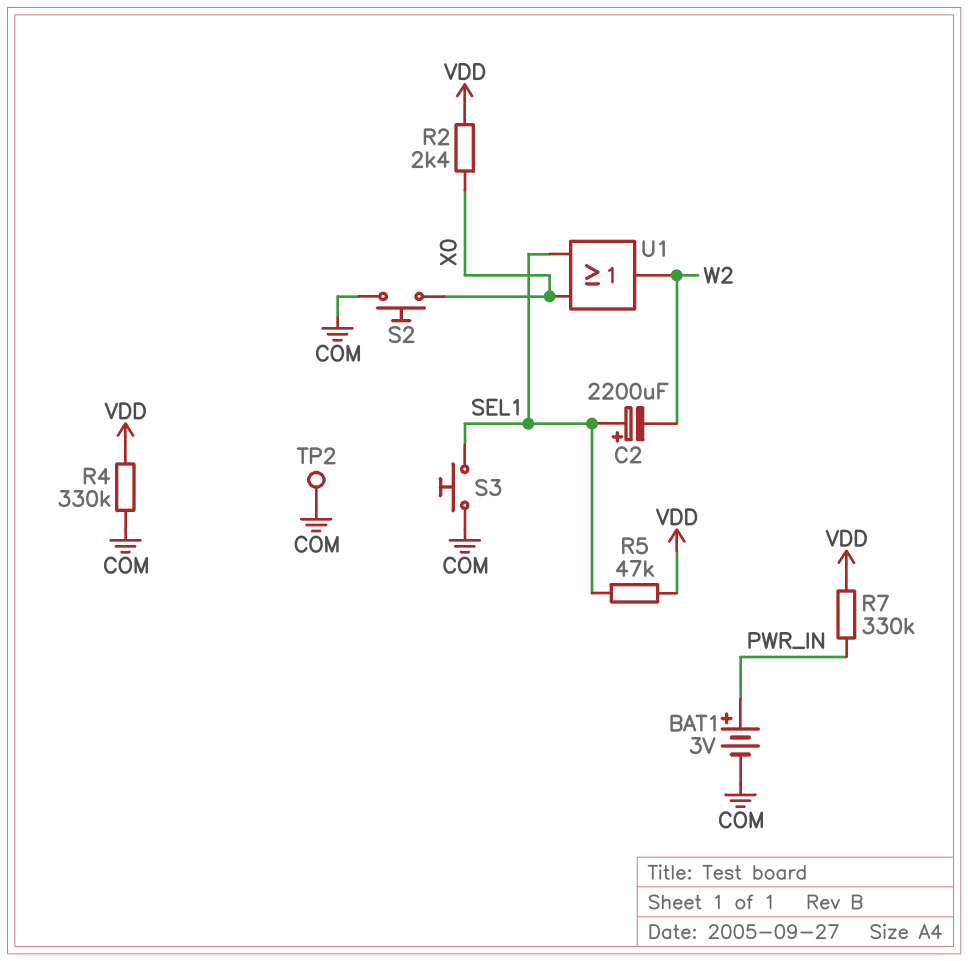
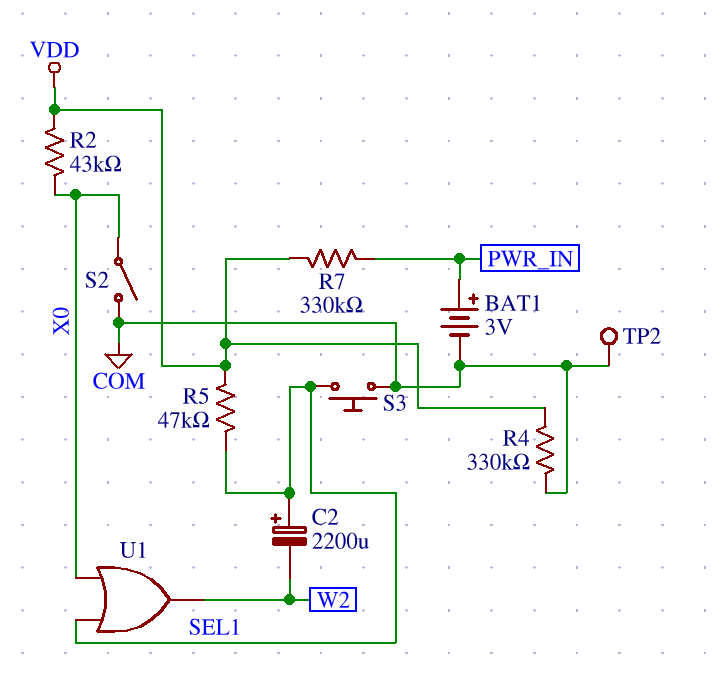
R2: 2.4k (VDD, X0) -> 43k (VDD, X0)
S2: button (COM, X0) -> switch (COM, X0)

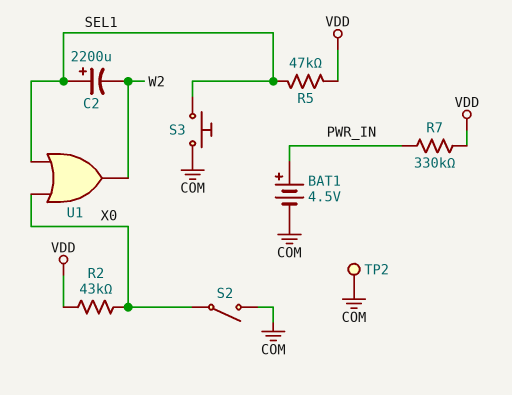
BAT1: 3V (plus PWR_IN, minus COM) -> 4.5V (plus PWR_IN, minus COM)
R4: 330k (COM, VDD) -> none

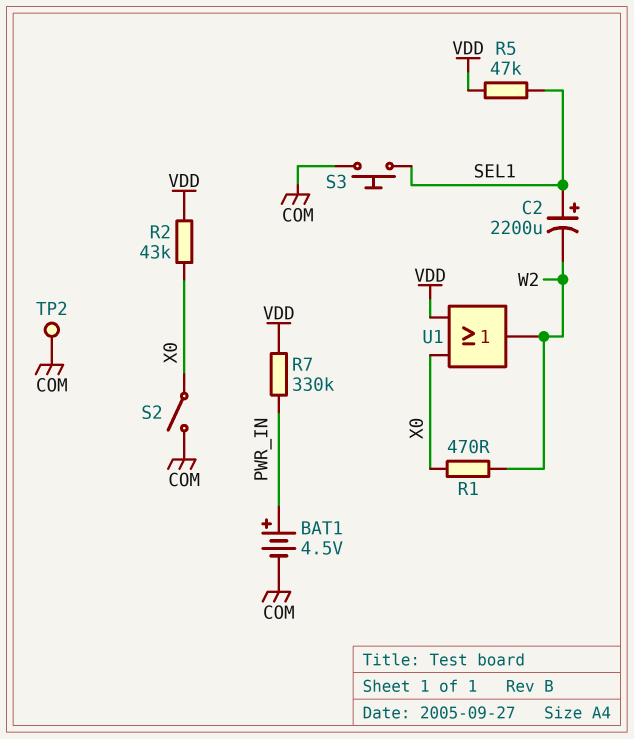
R1: none -> 470 (W2, X0)
U1: OR (in SEL1, in X0, out W2) -> OR (in VDD, in X0, out W2)

